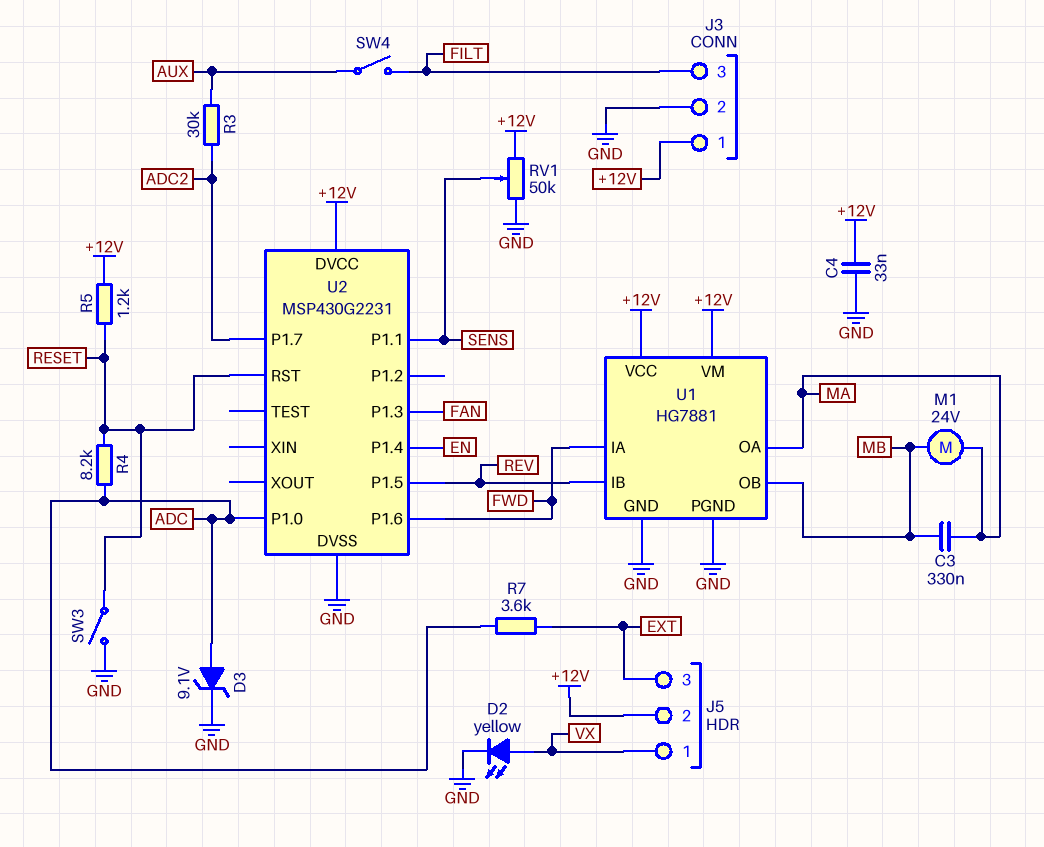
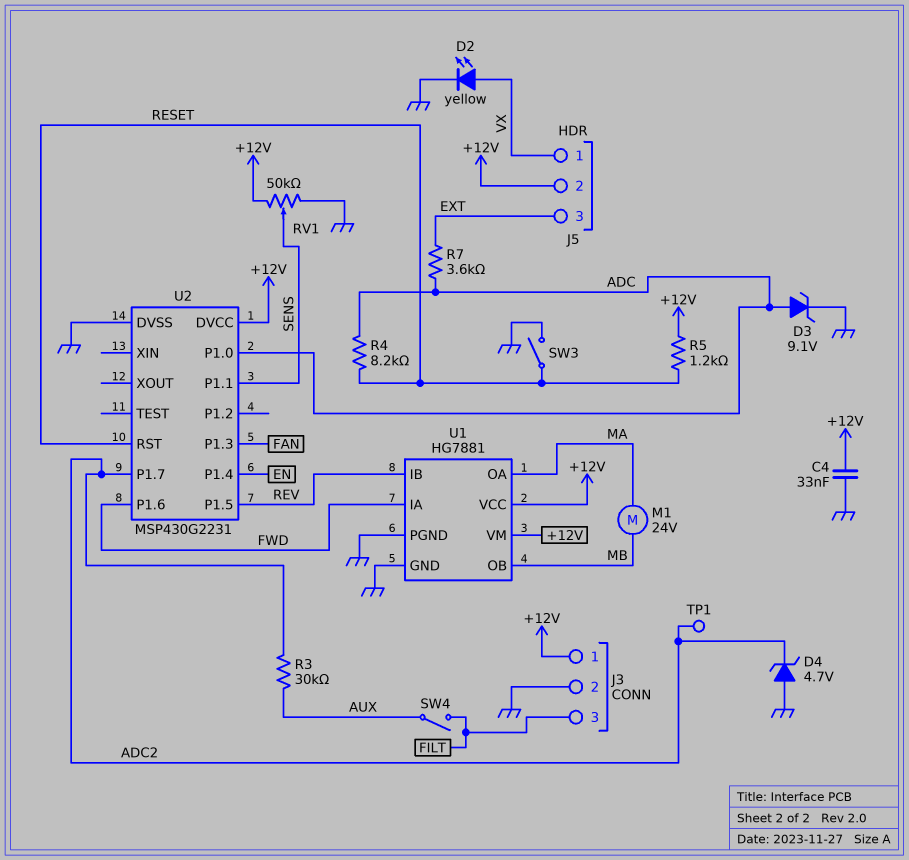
C3: 330nF (MA, MB) -> none
D4: none -> zener 4.7V (A GND, K ADC2)
TP1: none -> test point (ADC2)

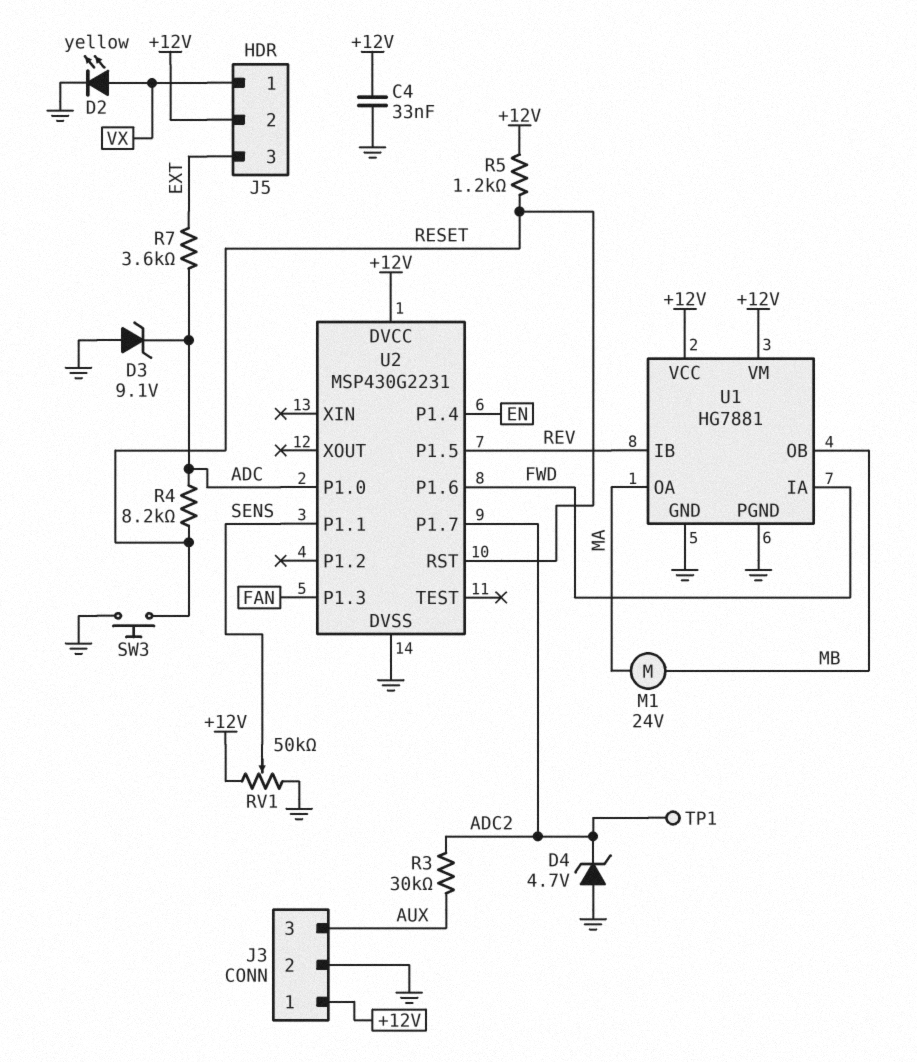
D3: zener 9.1V (A ADC, K GND) -> zener 9.1V (A GND, K ADC)
J3 pin 3: FILT -> AUX
SW3: switch (GND, RESET) -> button (GND, RESET)
SW4: switch (AUX, FILT) -> none

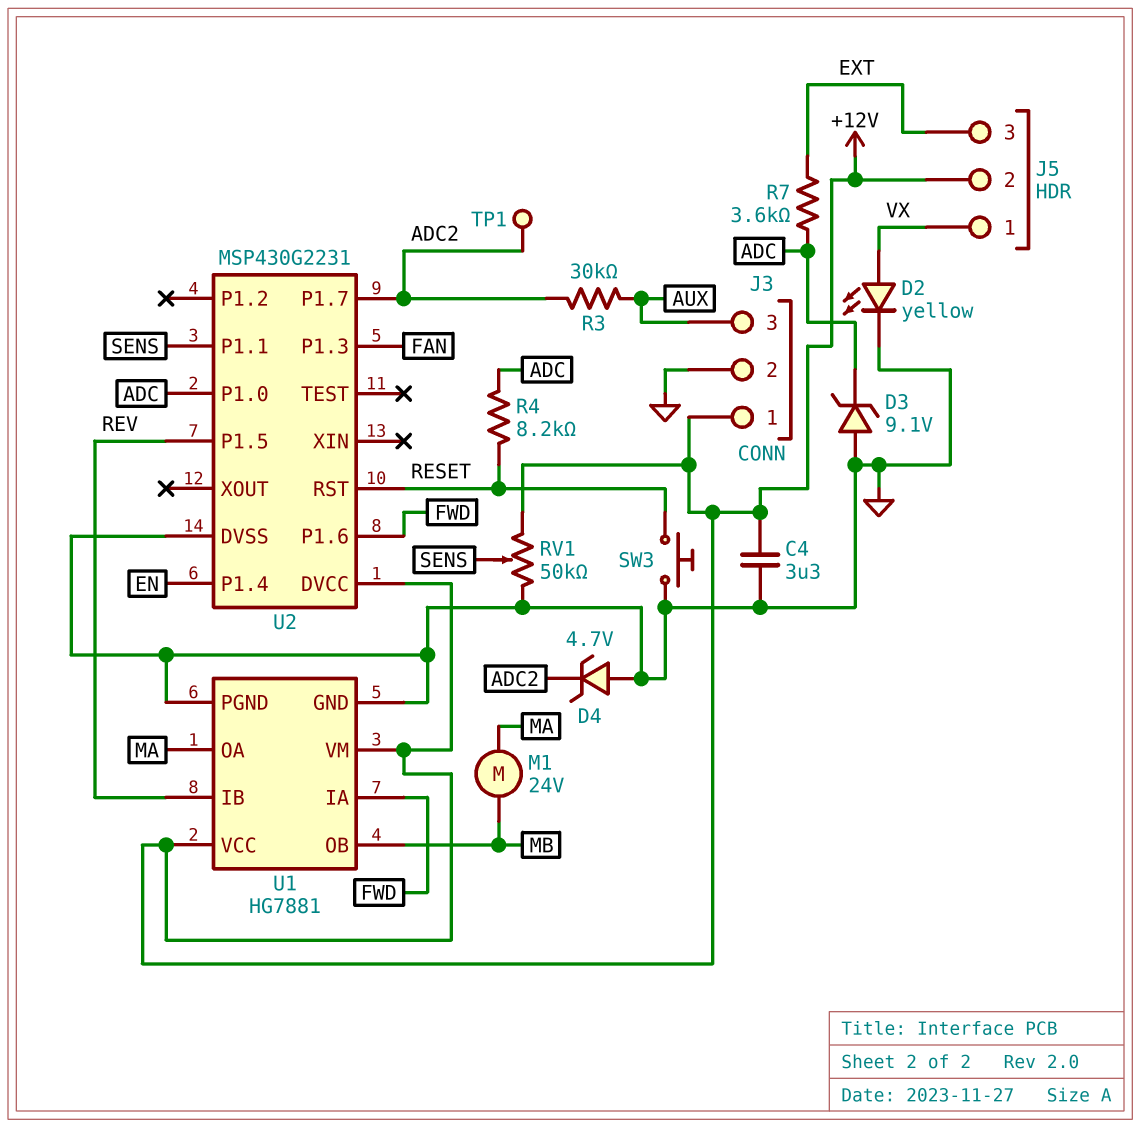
C4: 33nF (+12V, GND) -> 3.3uF (+12V, GND)
R5: 1.2k (+12V, RESET) -> none

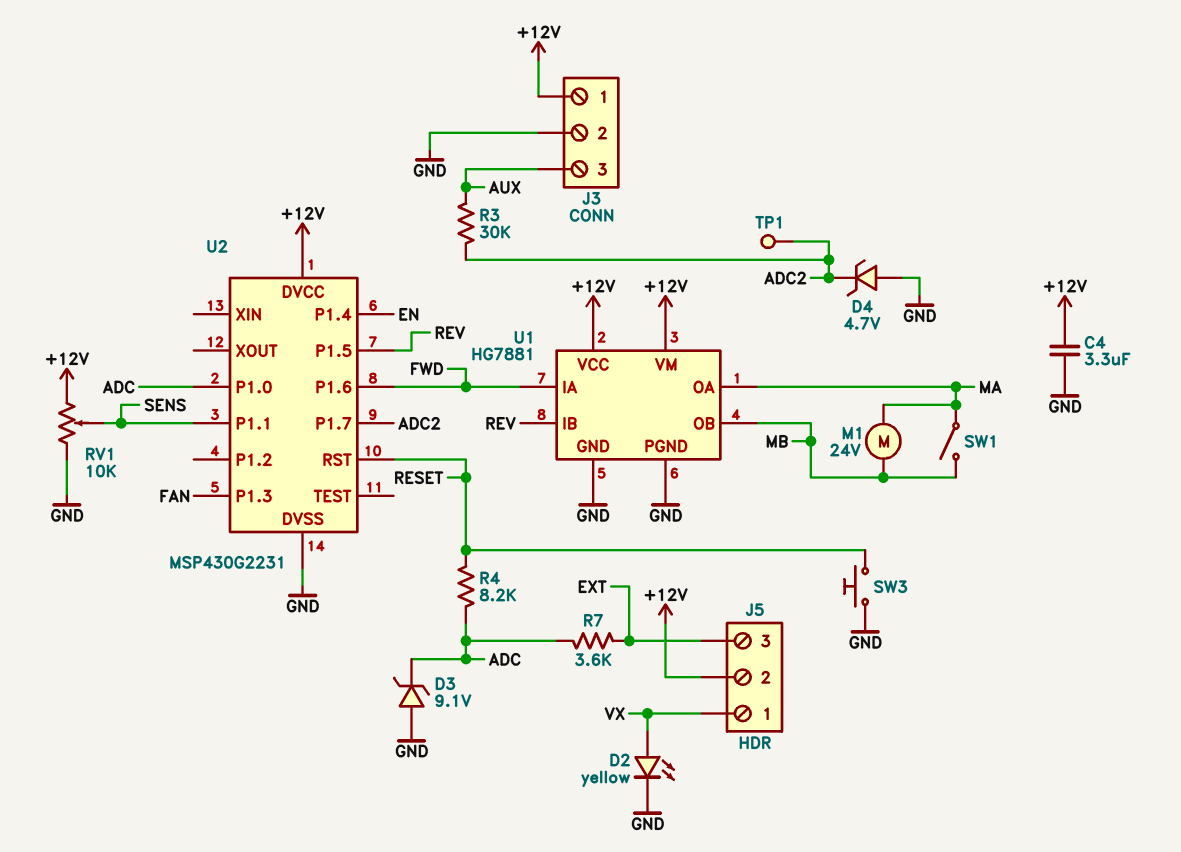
RV1: 50k (+12V, GND, wiper SENS) -> 10k (+12V, GND, wiper SENS)
SW1: none -> switch (MA, MB)

